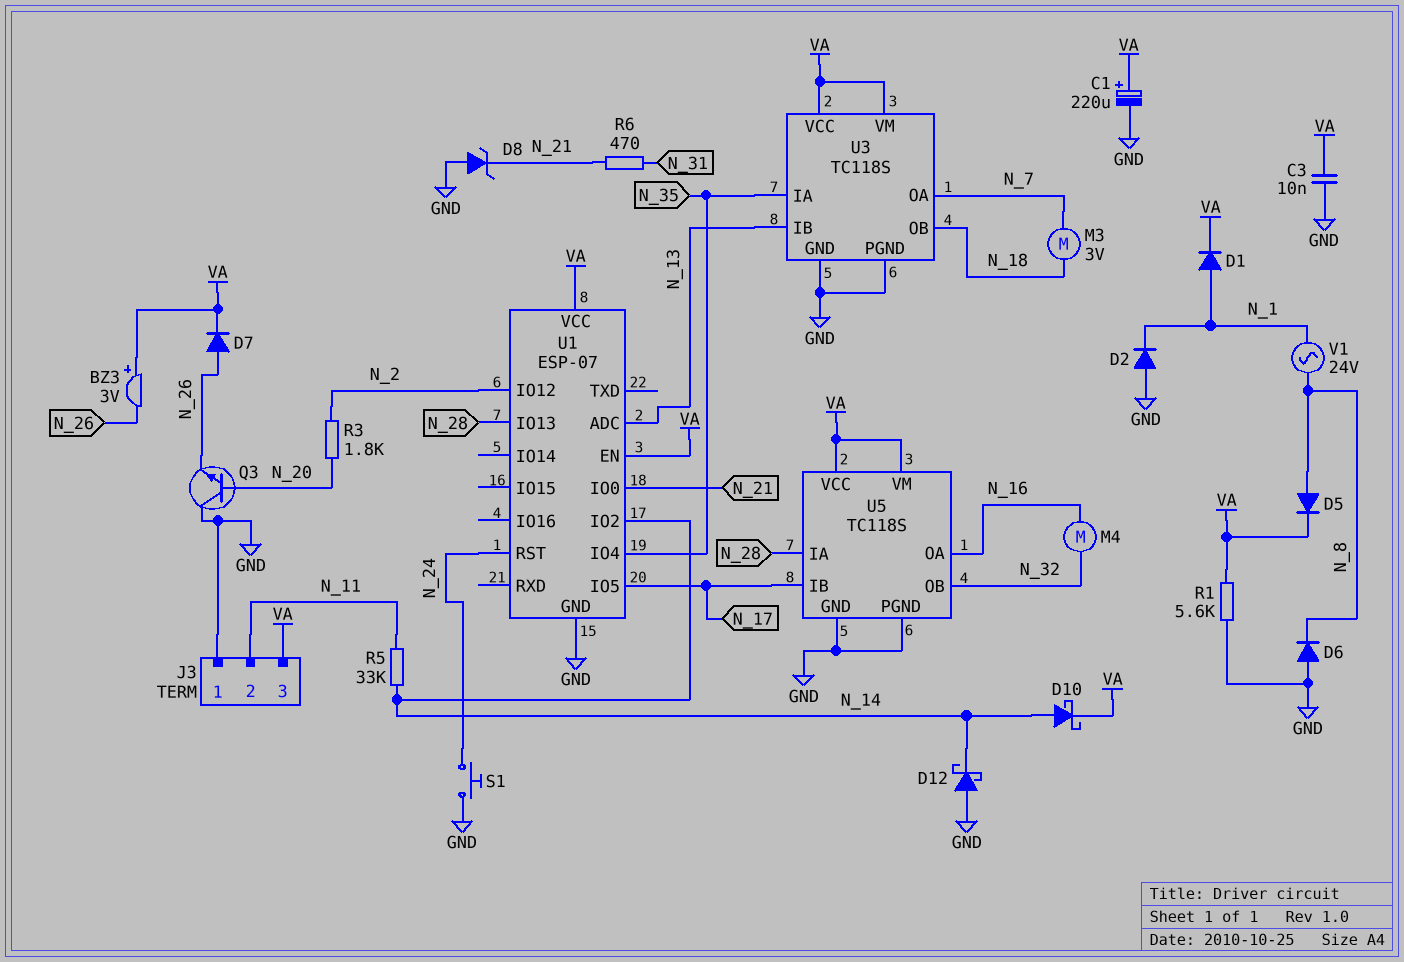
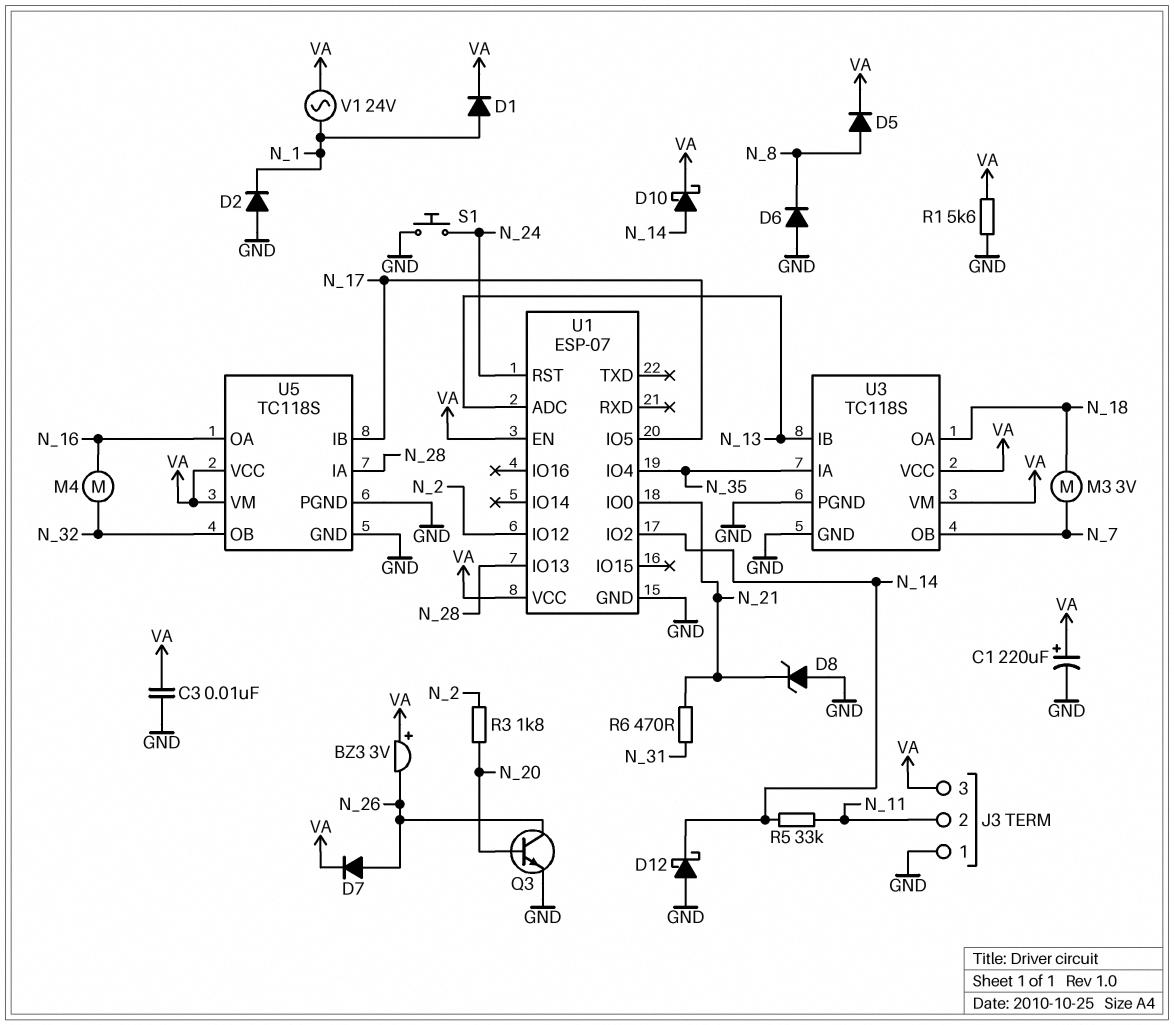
Q3: NPN (B N_20, C GND, E N_26) -> NPN (B N_20, C N_26, E GND)
U3 pin OA: N_7 -> N_18
U3 pin OB: N_18 -> N_7
V1: AC 24V (N_1, N_8) -> AC 24V (N_1, VA)

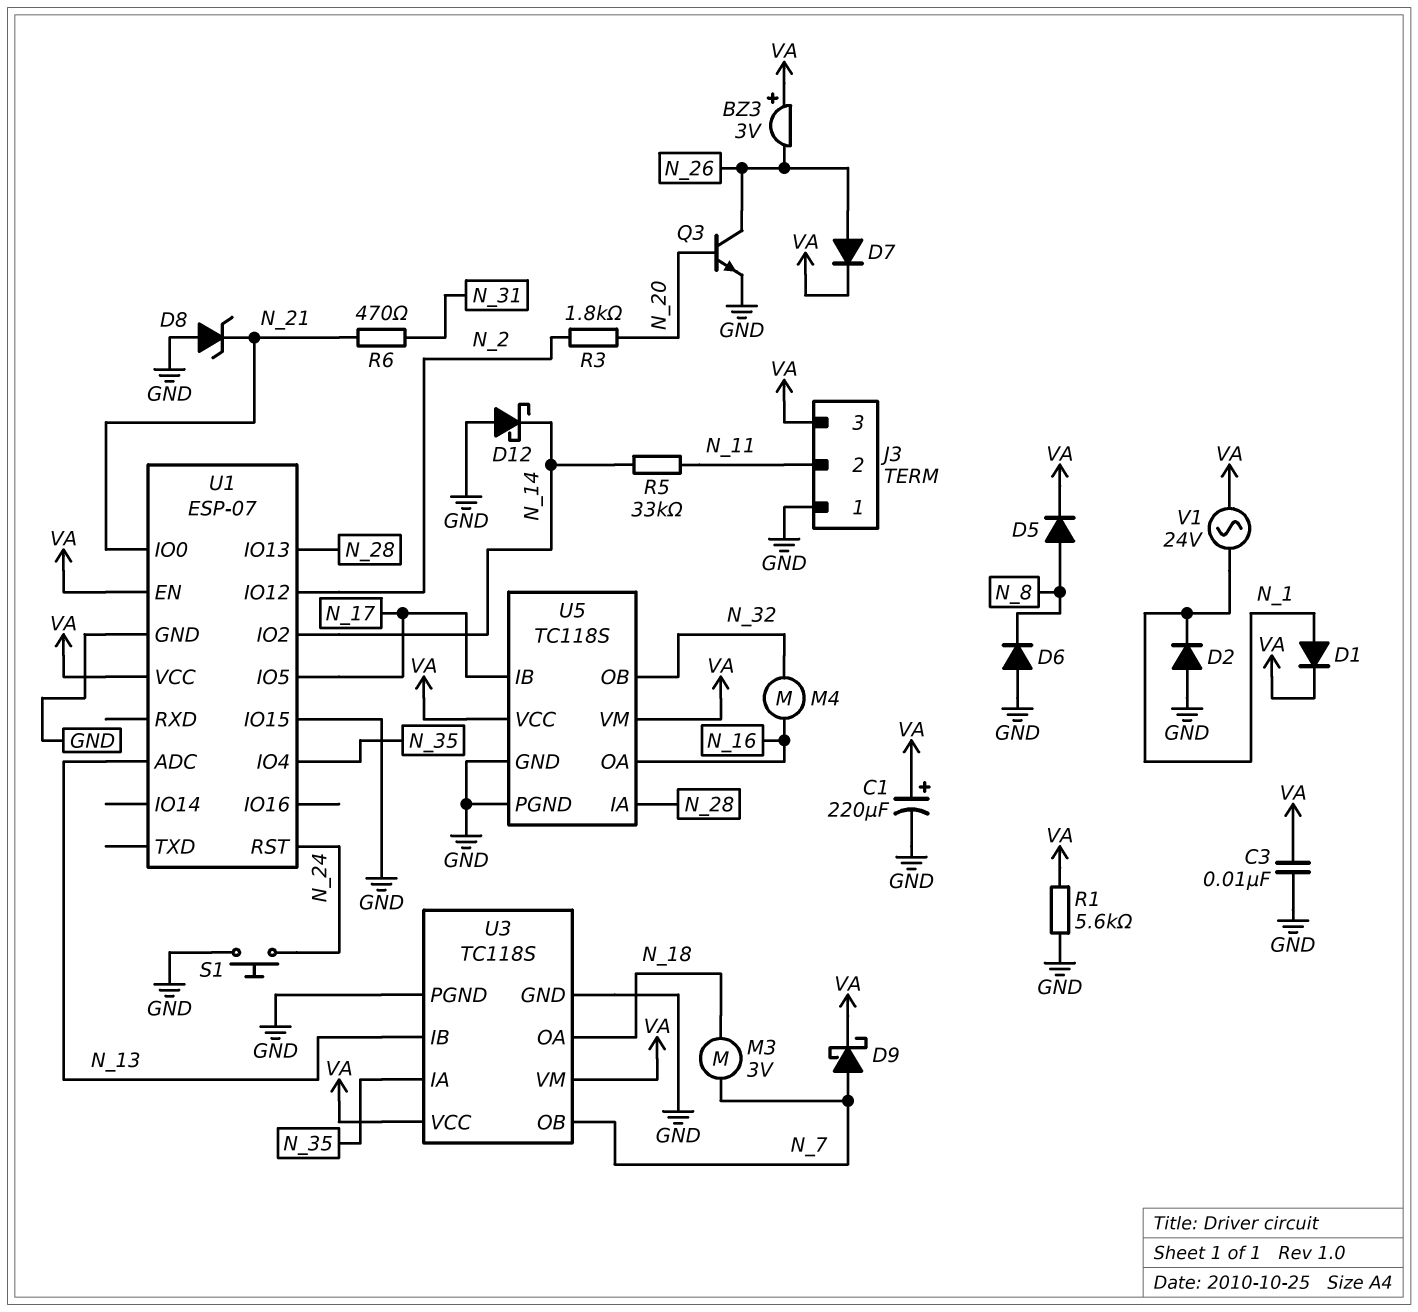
D9: none -> schottky (A N_7, K VA)
D10: schottky (A N_14, K VA) -> none
U1 pin IO15: none -> GND

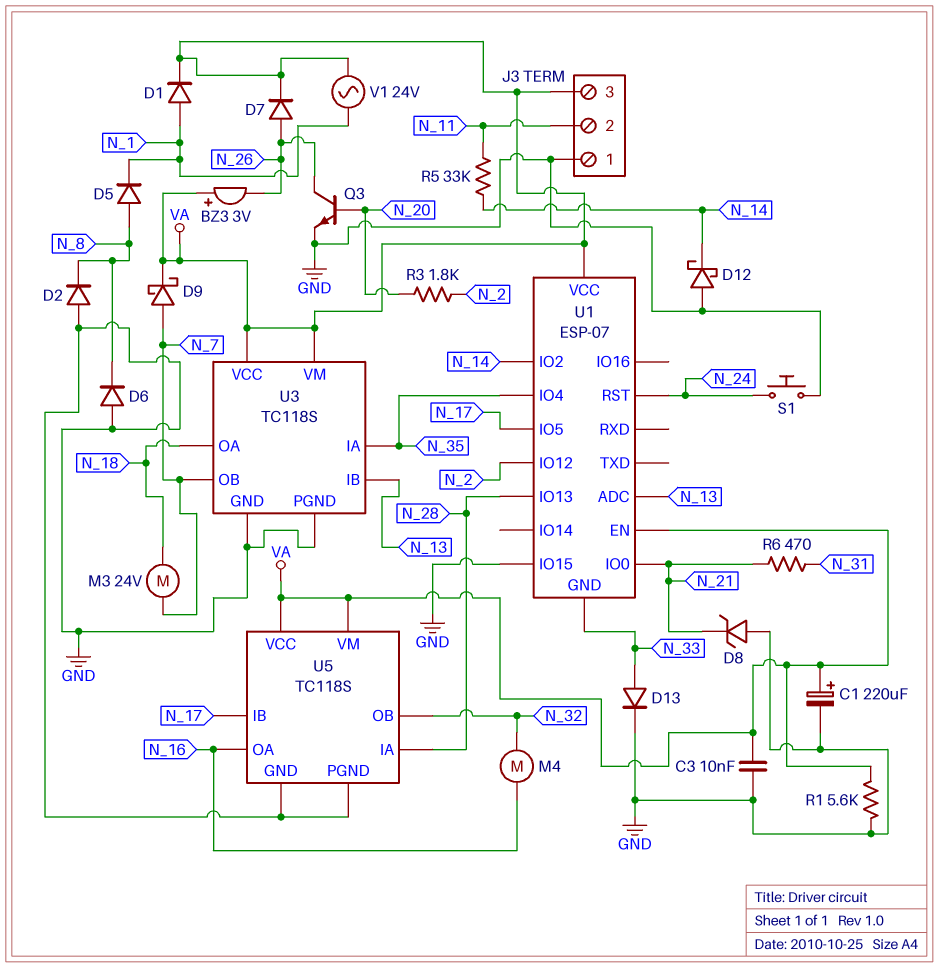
D2: diode (A GND, K N_1) -> diode (A GND, K N_8)
D5: diode (A N_8, K VA) -> diode (A N_8, K N_1)
D13: none -> diode (A N_33, K GND)
M3: motor 3V (N_7, N_18) -> motor 24V (N_7, N_18)
U1 pin GND: GND -> N_33

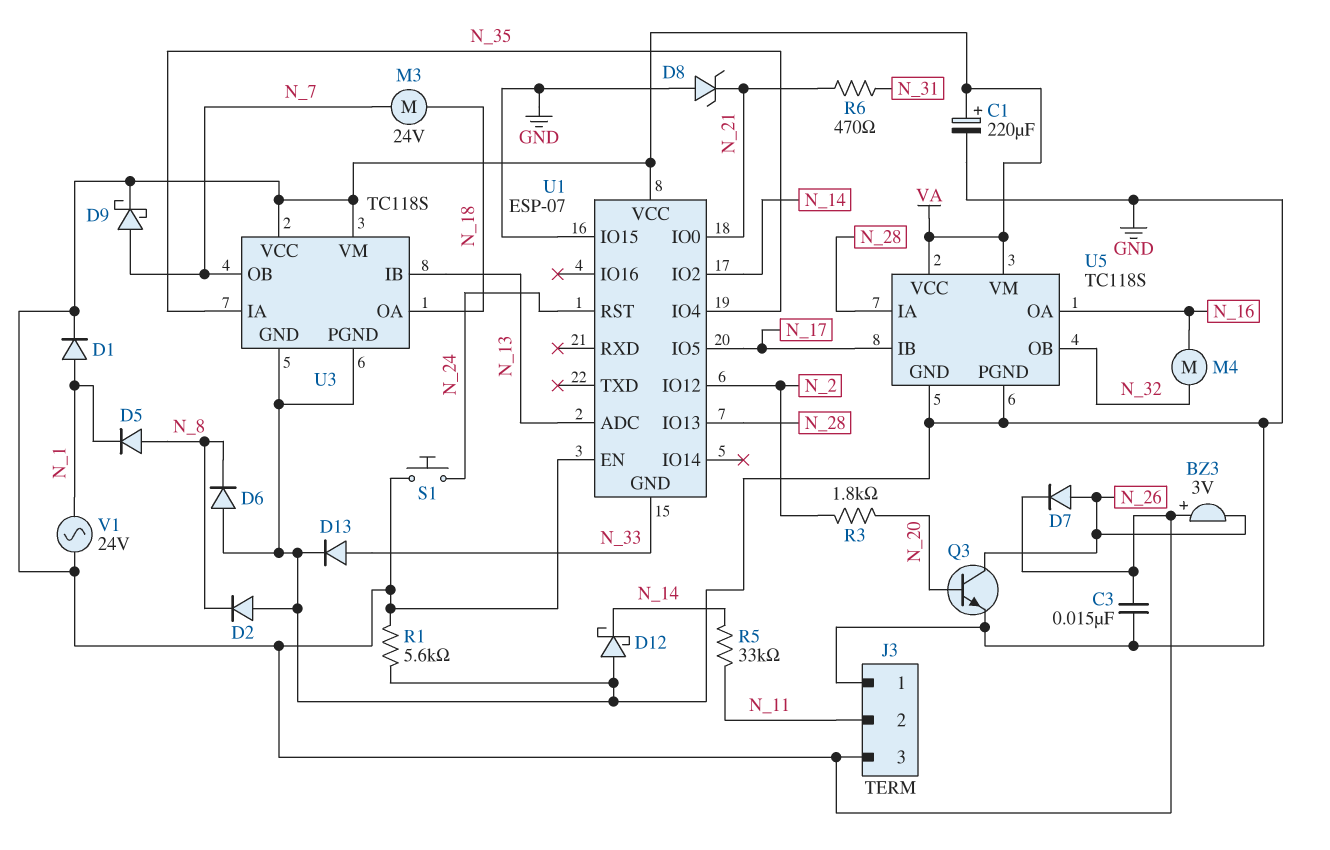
C3: 10nF (GND, VA) -> 15nF (GND, VA)
S1: button (GND, N_24) -> button (N_24, VA)

